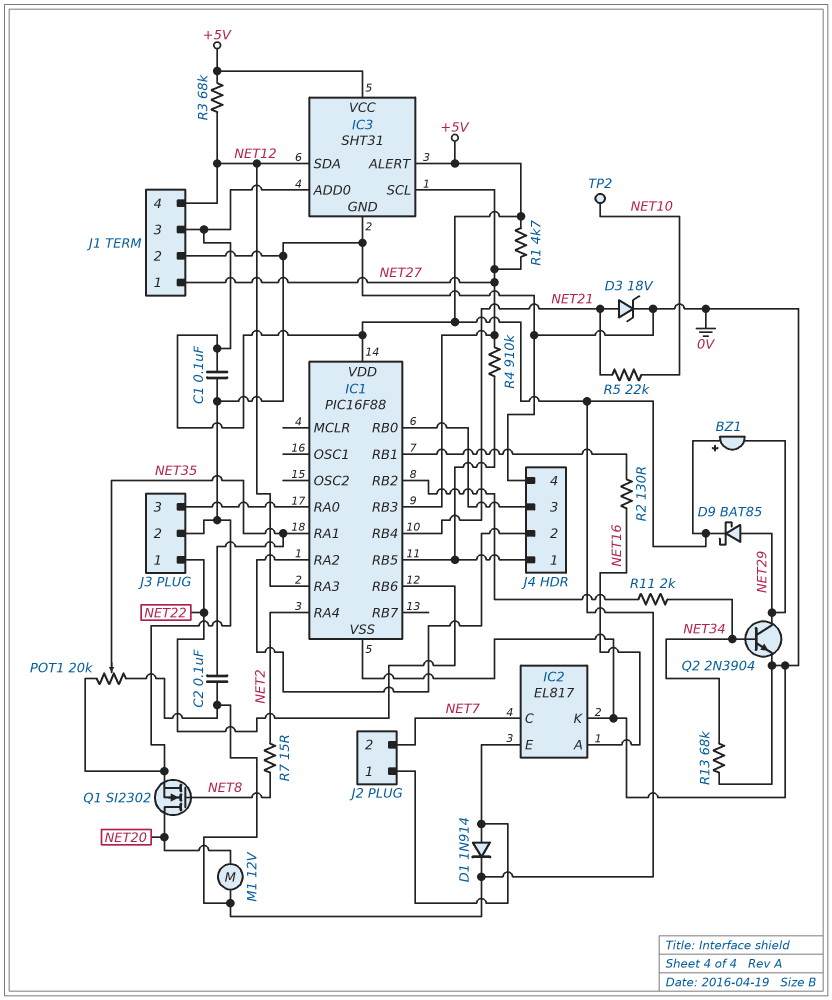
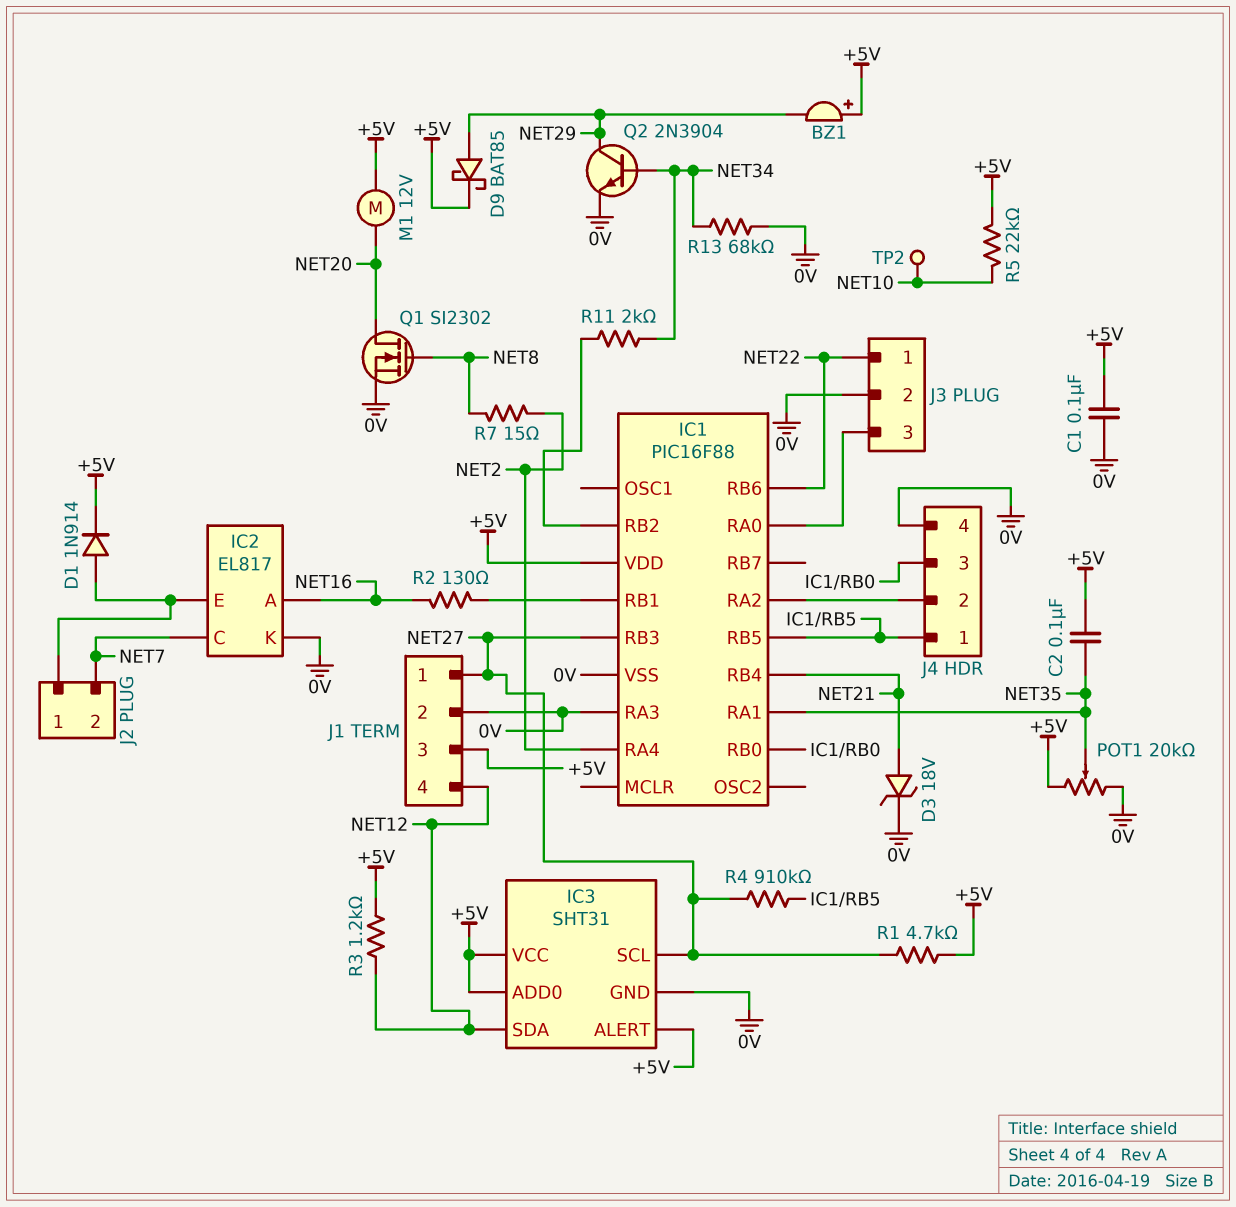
IC1 pin RA3: NET12 -> 0V
R3: 68k (+5V, NET12) -> 1.2k (+5V, NET12)
R5: 22k (NET10, NET21) -> 22k (+5V, NET10)

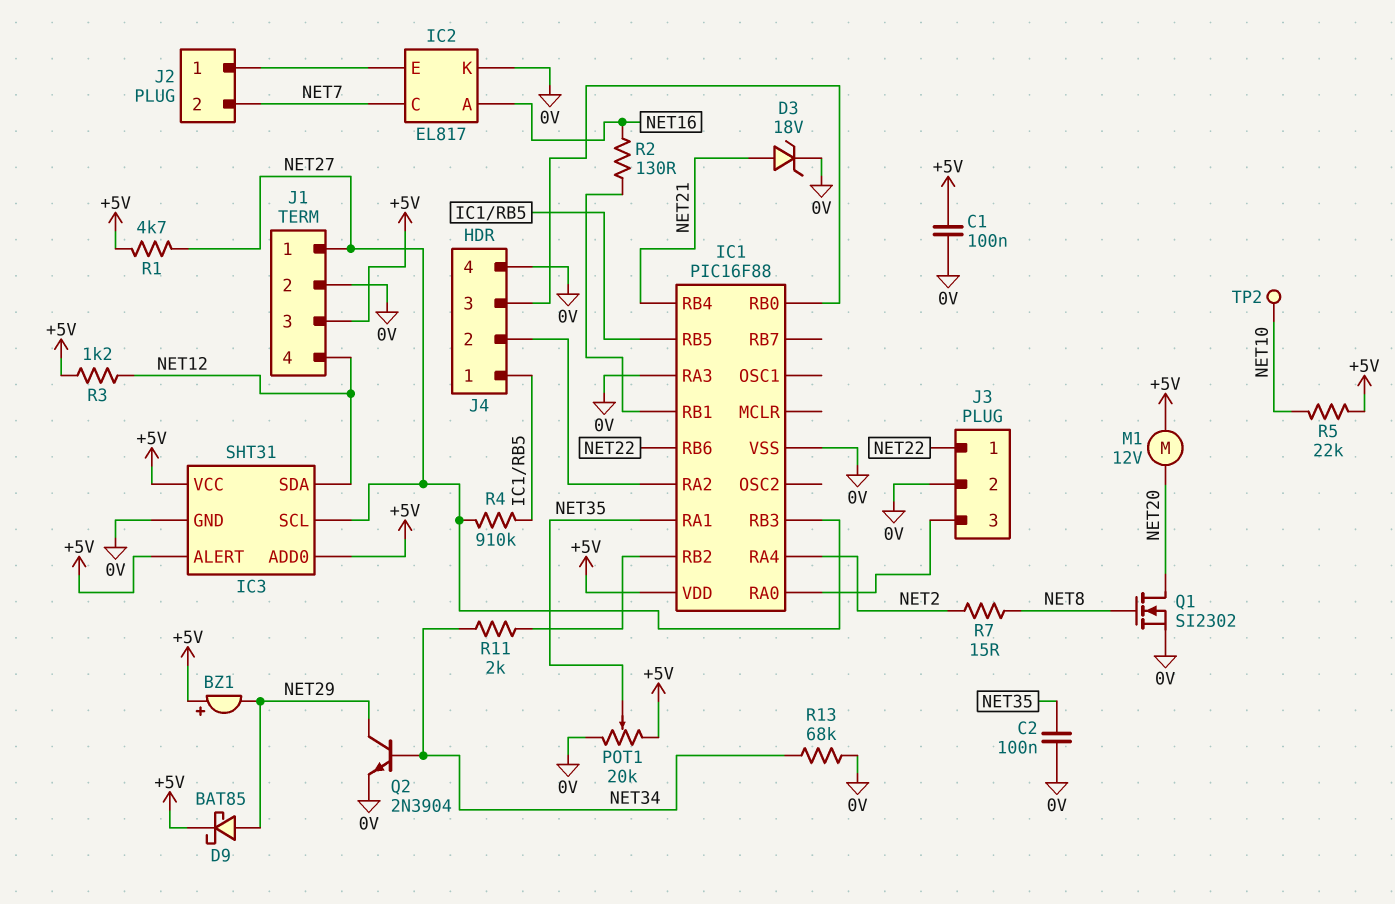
C2: 100nF (+5V, NET35) -> 100nF (0V, NET35)
D1: diode 1N914 (A IC2/E, K +5V) -> none

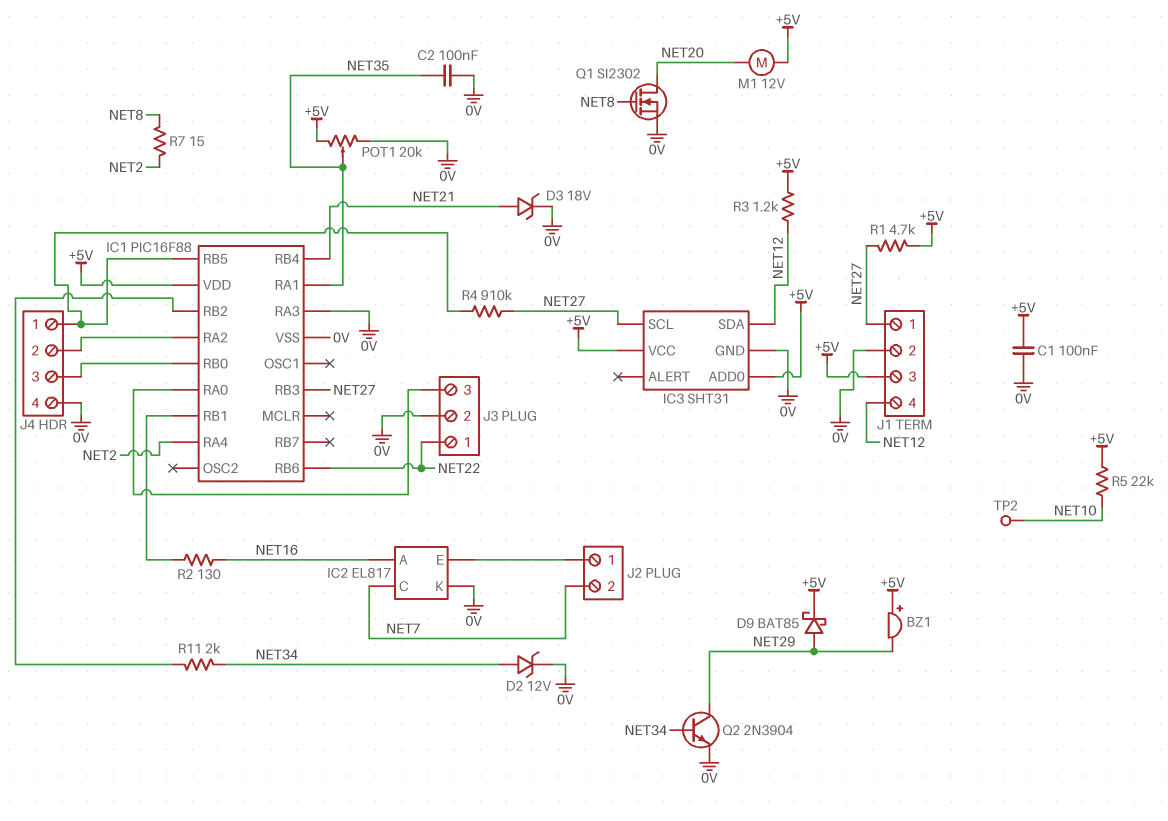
D2: none -> zener 12V (A NET34, K 0V)
IC3 pin ALERT: +5V -> none
R13: 68k (0V, NET34) -> none

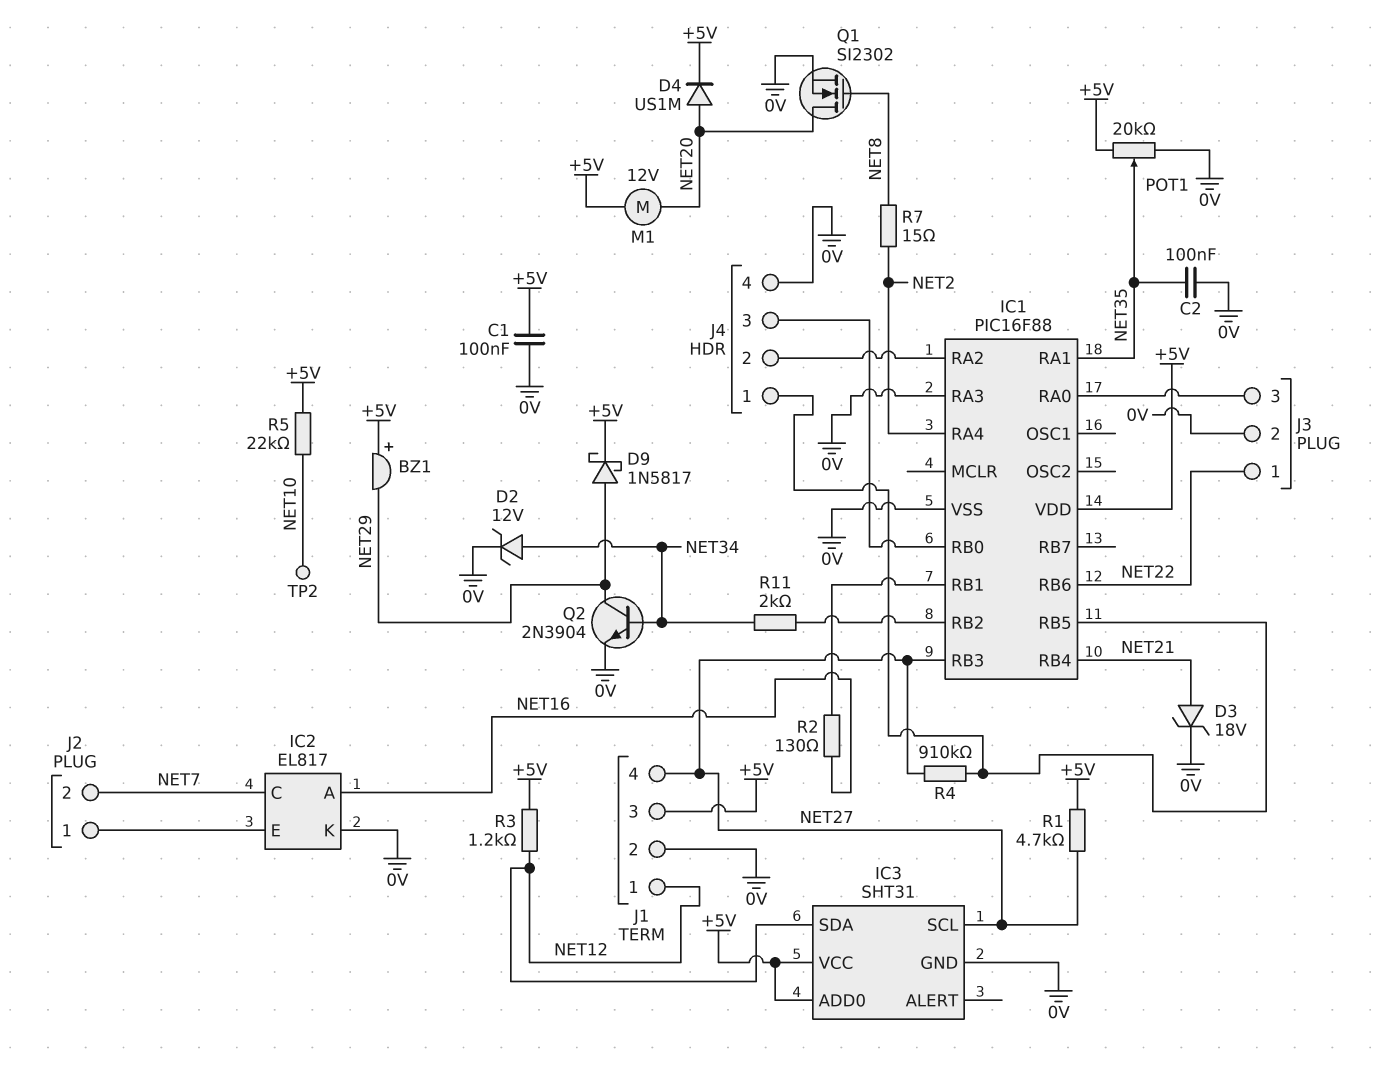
D4: none -> diode US1M (A NET20, K +5V)
D9: schottky BAT85 (A NET29, K +5V) -> schottky 1N5817 (A NET29, K +5V)
J1 pin 1: NET27 -> NET12
J1 pin 4: NET12 -> NET27

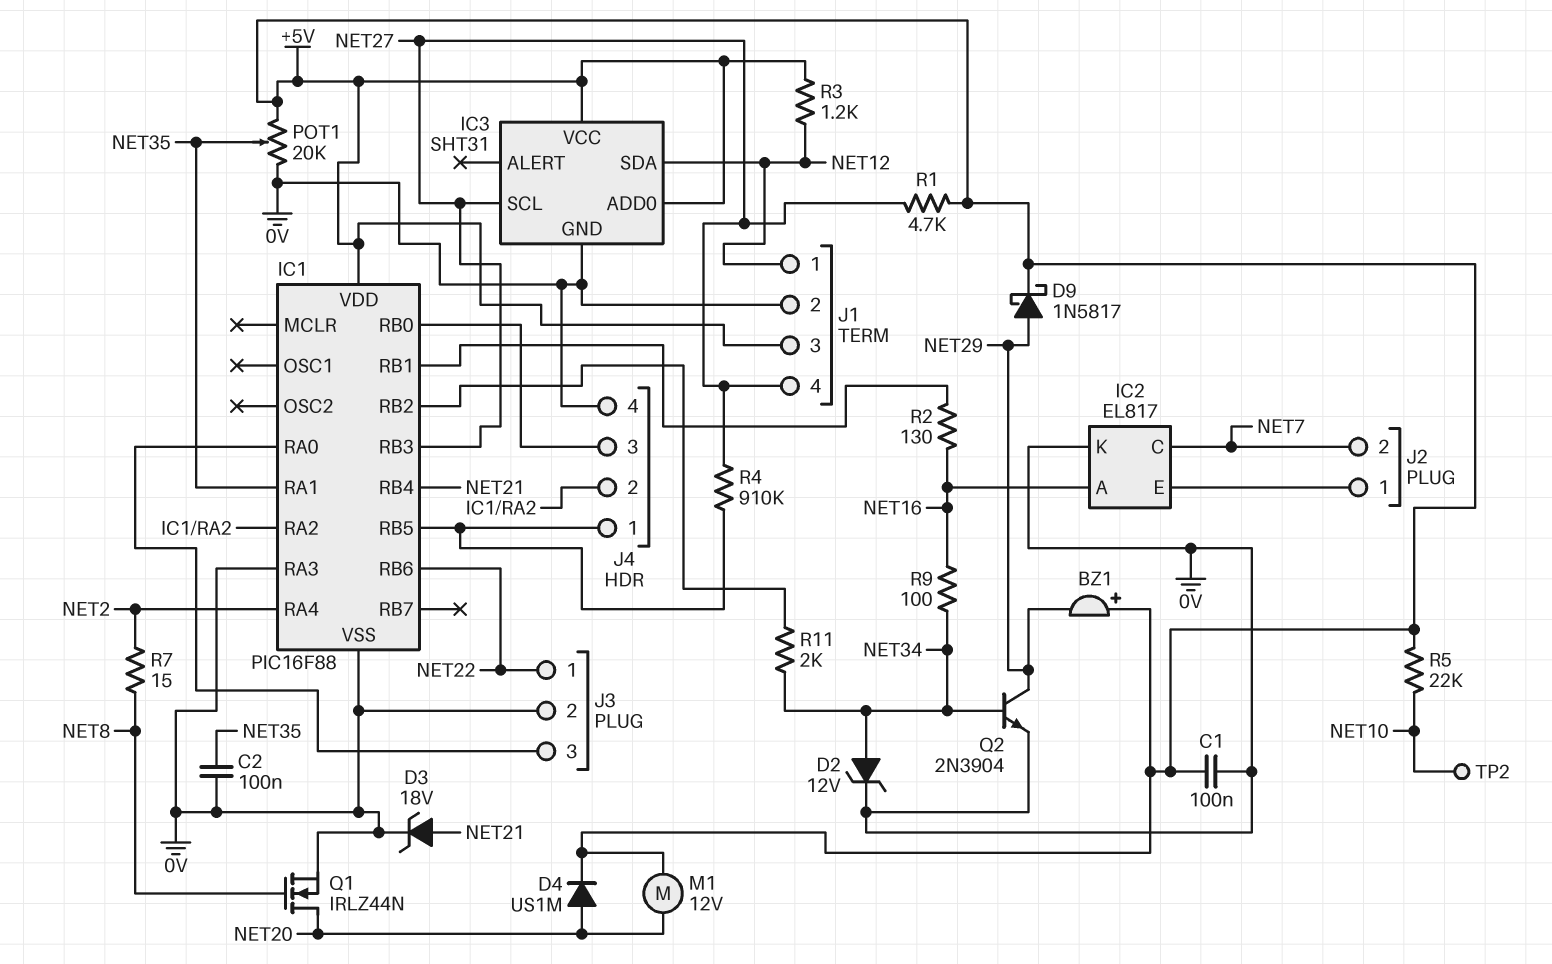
Q1: NMOS SI2302 (G NET8, D NET20, S 0V) -> NMOS IRLZ44N (G NET8, D NET20, S 0V)
R9: none -> 100 (NET16, NET34)

